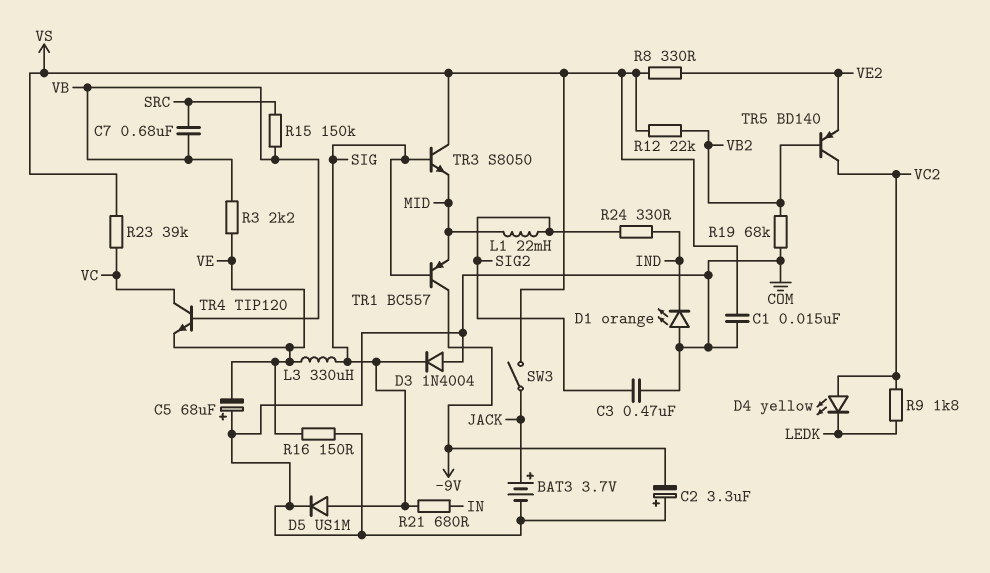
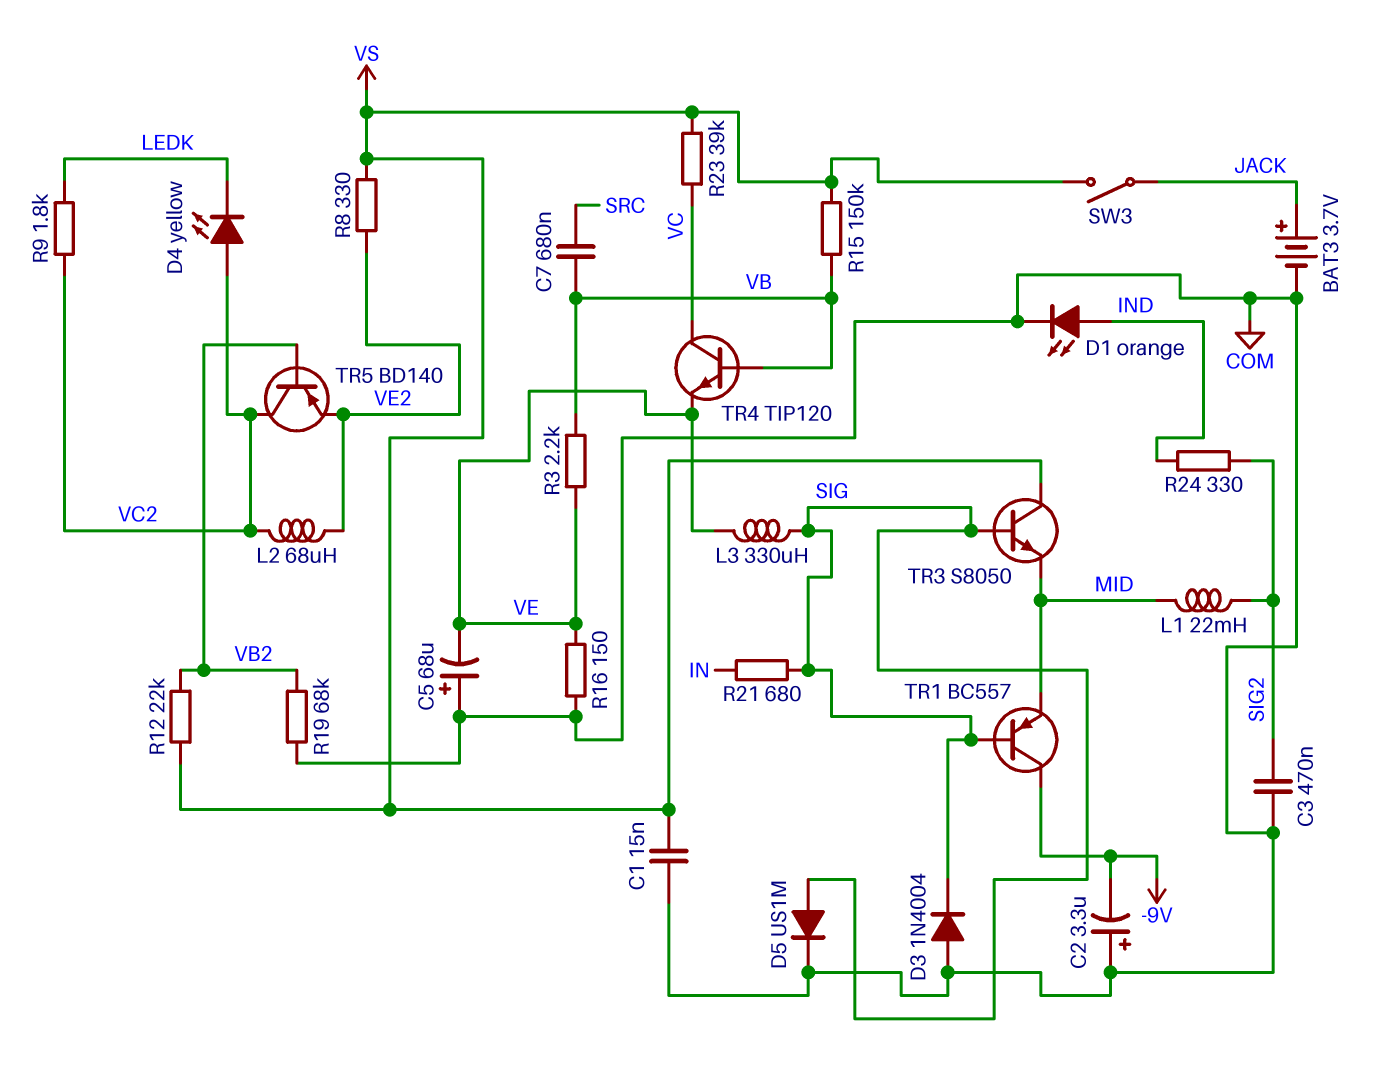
D1: LED orange (A COM, K IND) -> LED orange (A IND, K COM)
L2: none -> 68uH (VC2, VE2)
R15: 150k (SRC, VB) -> 150k (VB, VS)

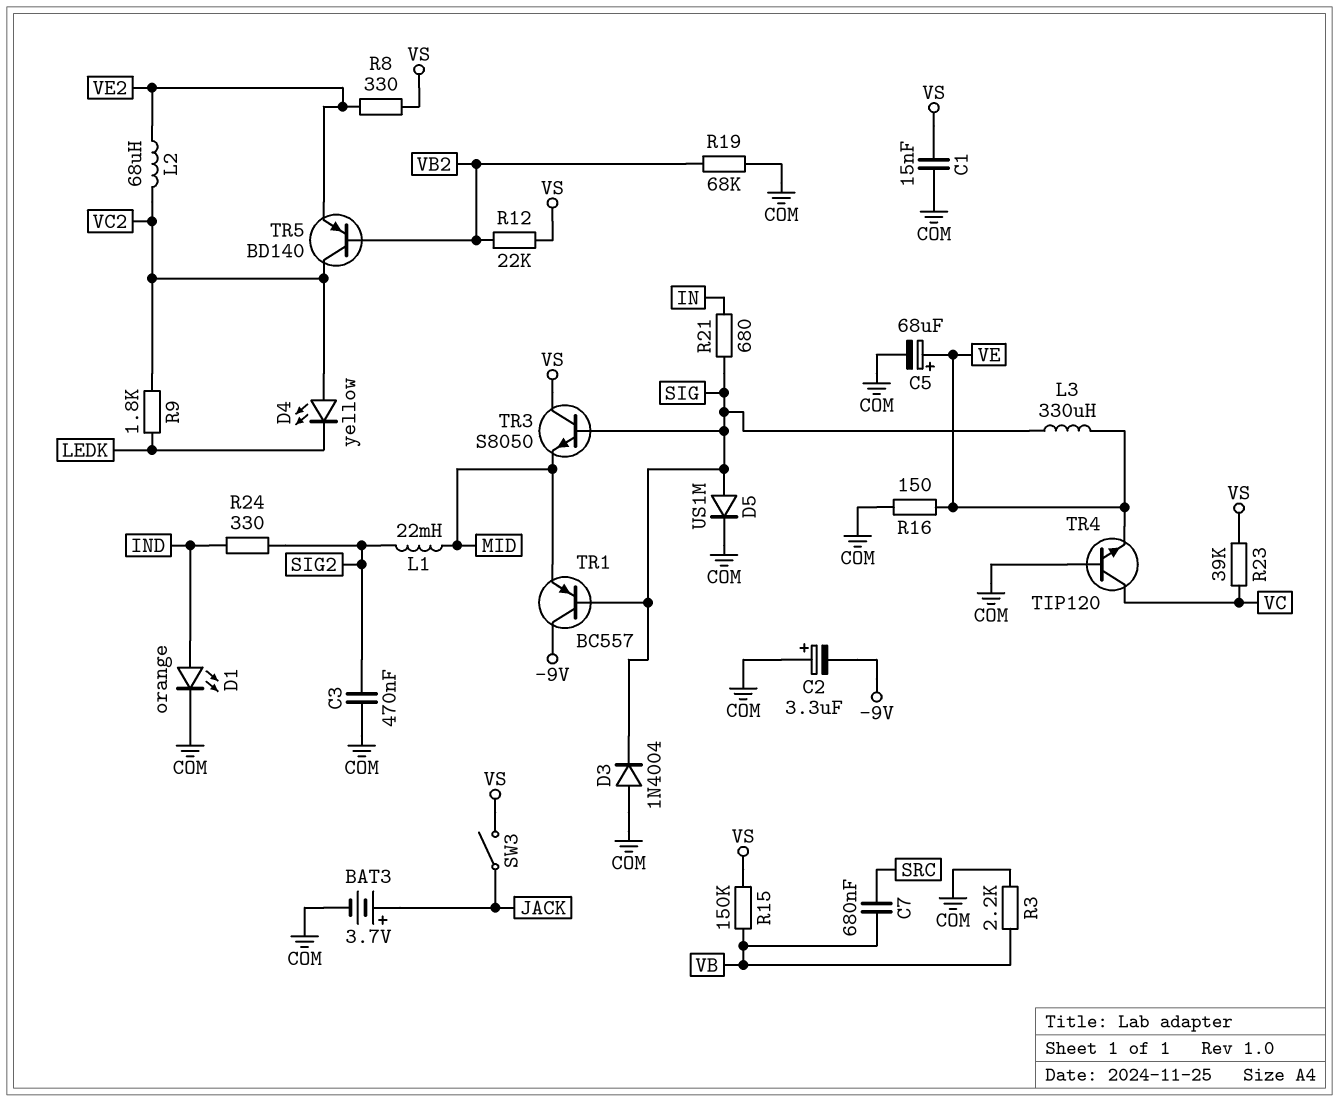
C5: 68uF (plus COM, minus VE) -> 68uF (plus VE, minus COM)
R3: 2.2k (VB, VE) -> 2.2k (COM, VB)
TR4: NPN TIP120 (B VB, C VC, E VE) -> NPN TIP120 (B COM, C VC, E VE)

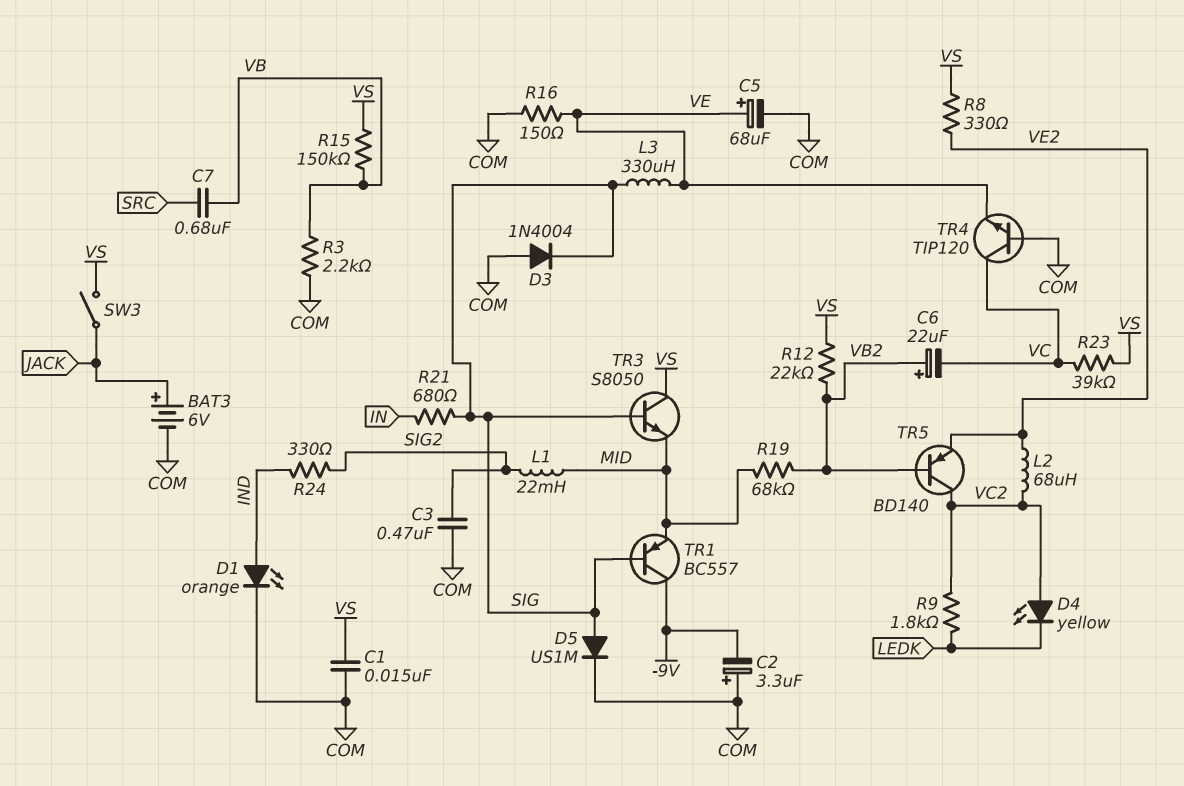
BAT3: 3.7V (plus JACK, minus COM) -> 6V (plus JACK, minus COM)
C6: none -> 22uF (plus VB2, minus VC)
R19: 68k (COM, VB2) -> 68k (MID, VB2)

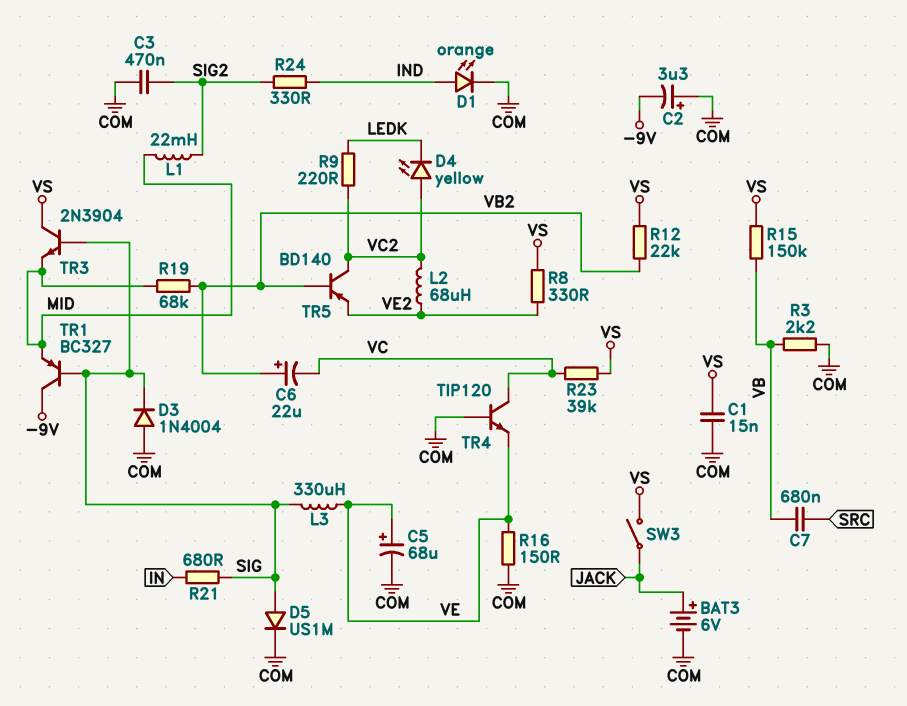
R9: 1.8k (LEDK, VC2) -> 220 (LEDK, VC2)
TR1: PNP BC557 (B SIG, C -9V, E MID) -> PNP BC327 (B SIG, C -9V, E MID)
TR3: NPN S8050 (B SIG, C VS, E MID) -> NPN 2N3904 (B SIG, C VS, E MID)

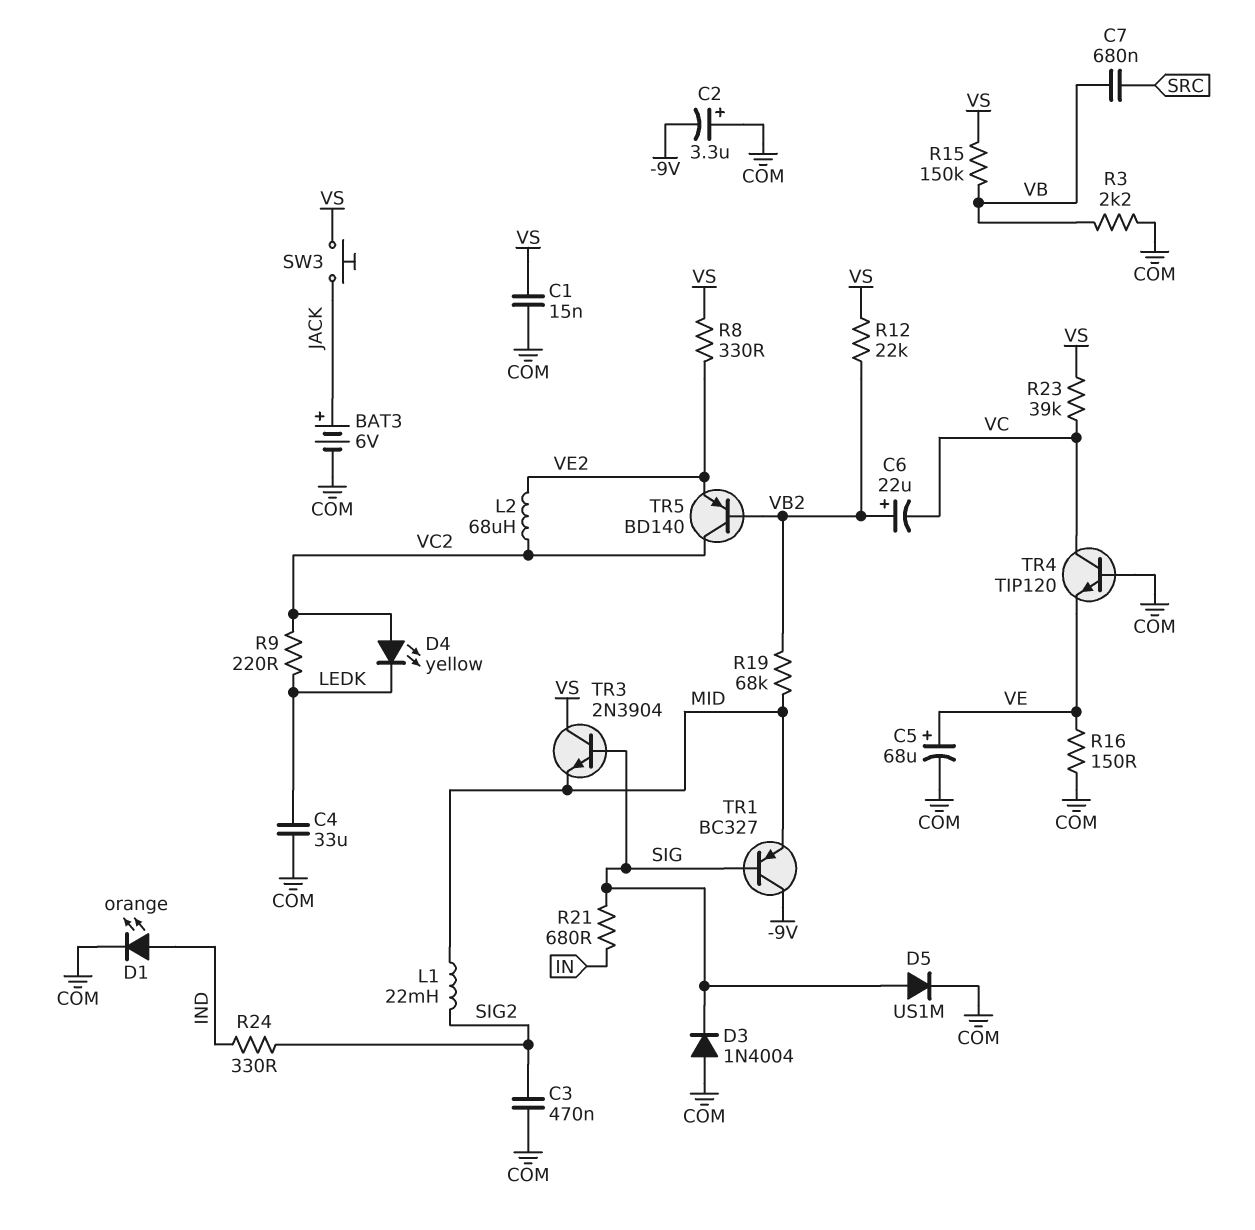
C4: none -> 33uF (COM, LEDK)
L3: 330uH (SIG, VE) -> none
SW3: switch (JACK, VS) -> button (JACK, VS)

